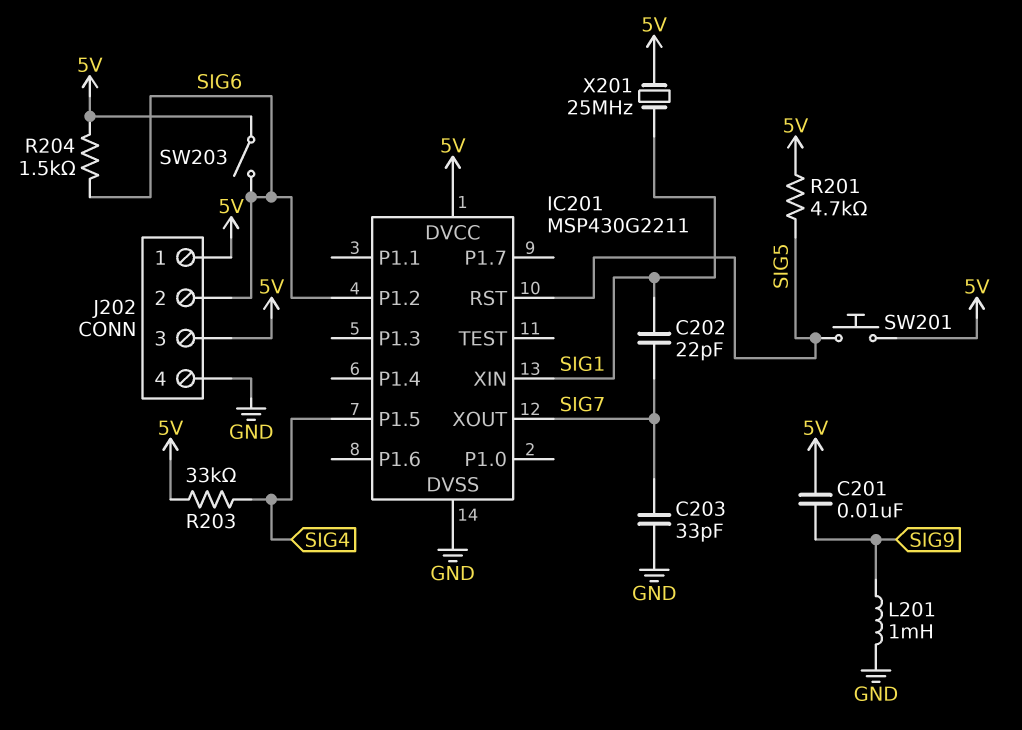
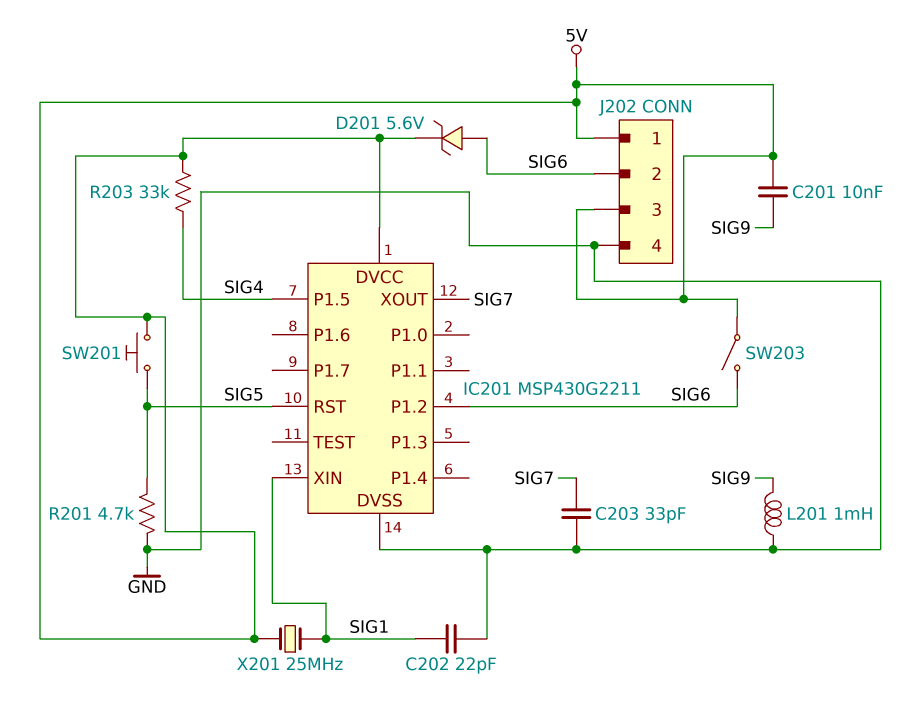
C202: 22pF (SIG1, SIG7) -> 22pF (GND, SIG1)
D201: none -> zener 5.6V (A SIG6, K 5V)
R201: 4.7k (5V, SIG5) -> 4.7k (GND, SIG5)
R204: 1.5k (5V, SIG6) -> none

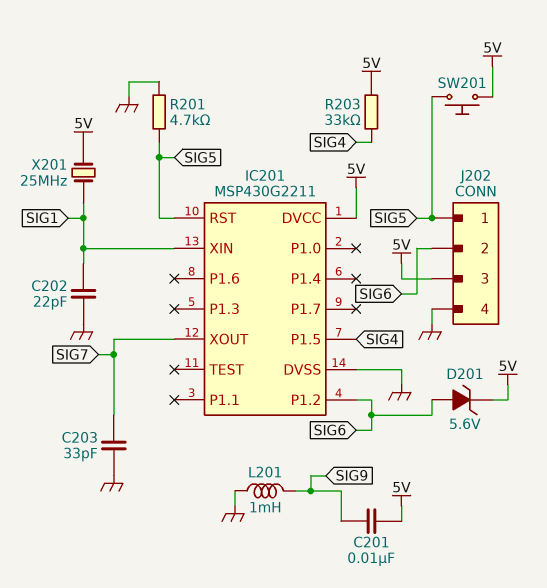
J202 pin 1: 5V -> SIG5
SW203: switch (5V, SIG6) -> none

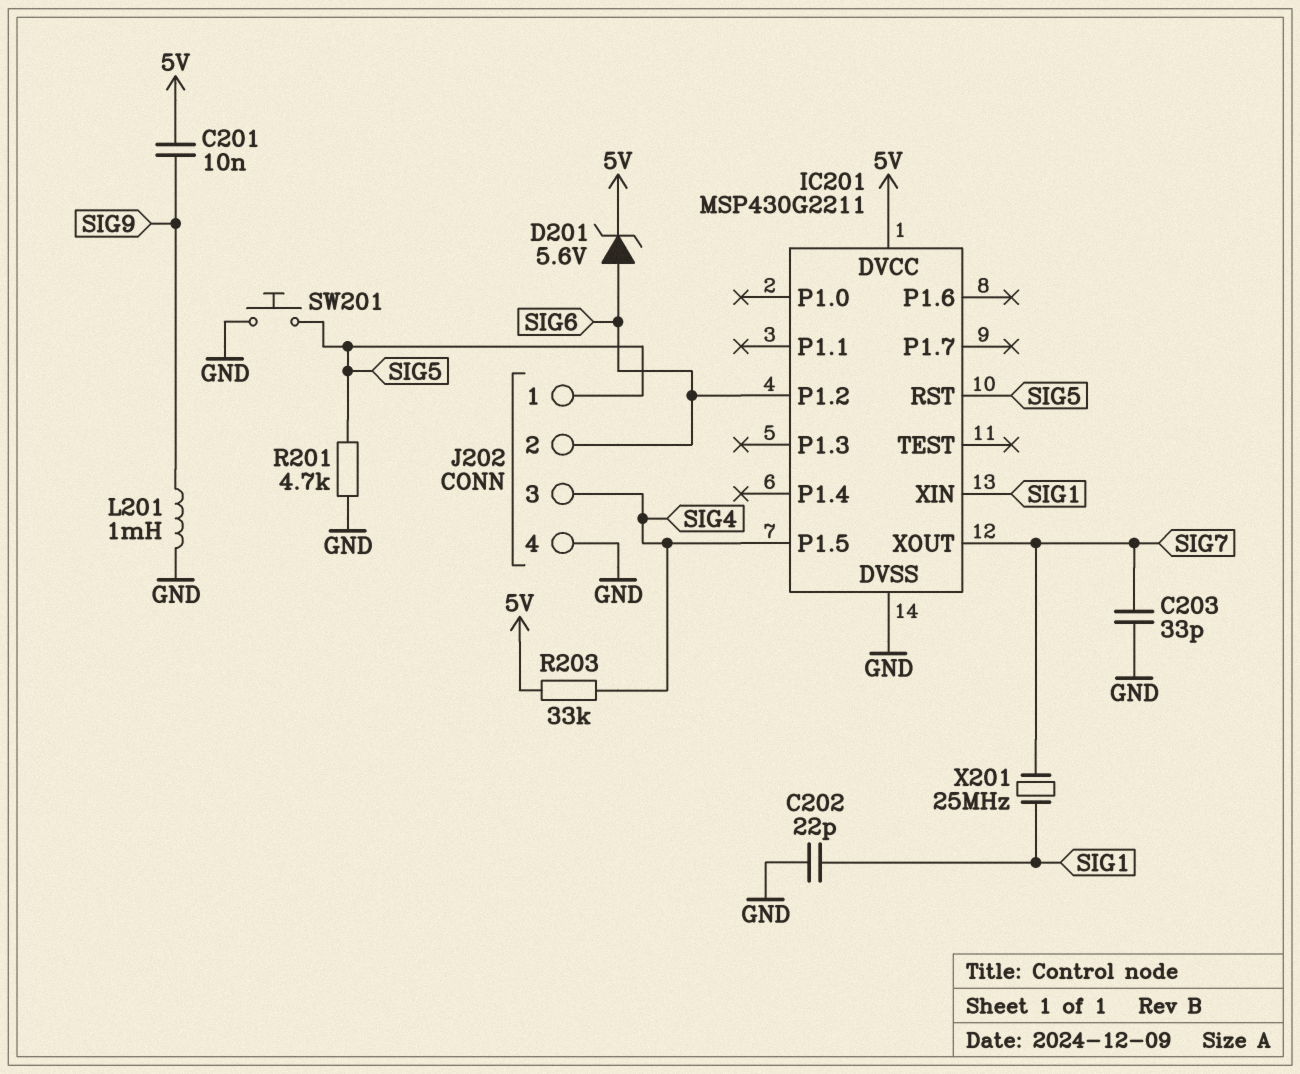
J202 pin 3: 5V -> SIG4
SW201: button (5V, SIG5) -> button (GND, SIG5)
X201: 25MHz (5V, SIG1) -> 25MHz (SIG1, SIG7)

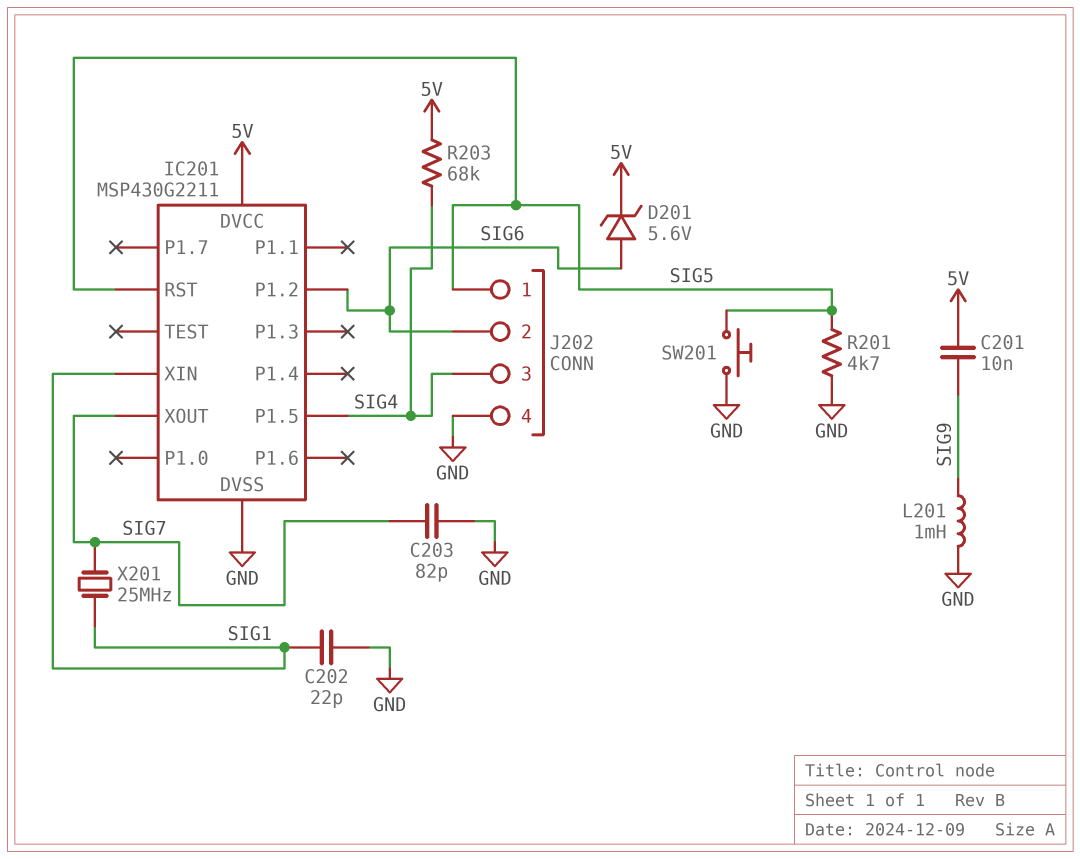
C203: 33pF (GND, SIG7) -> 82pF (GND, SIG7)
R203: 33k (5V, SIG4) -> 68k (5V, SIG4)

